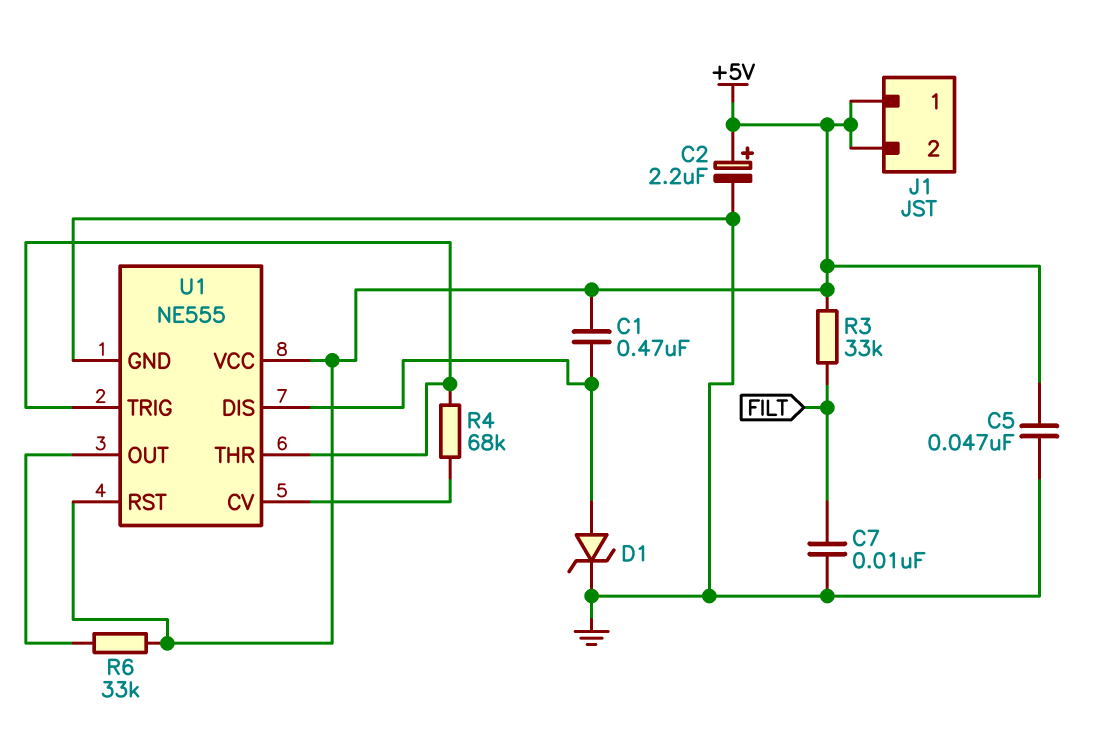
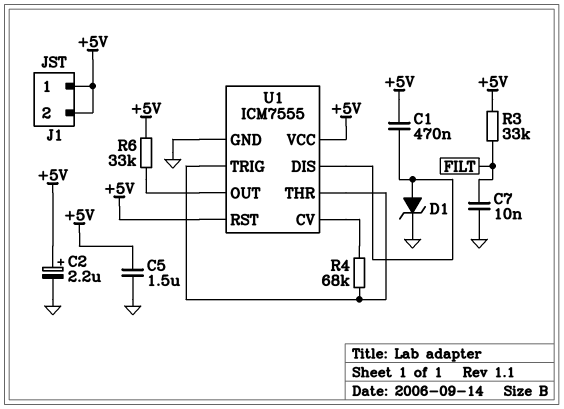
C5: 47nF (+5V, GND) -> 1.5uF (+5V, GND)
U1: NE555 -> ICM7555

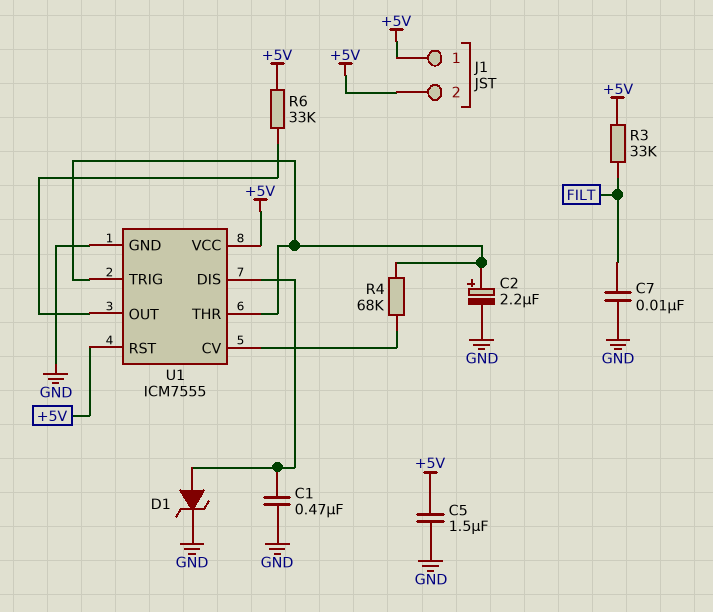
C1: 470nF (+5V, U1/DIS) -> 470nF (GND, U1/DIS)
C2: 2.2uF (plus +5V, minus GND) -> 2.2uF (plus U1/THR, minus GND)

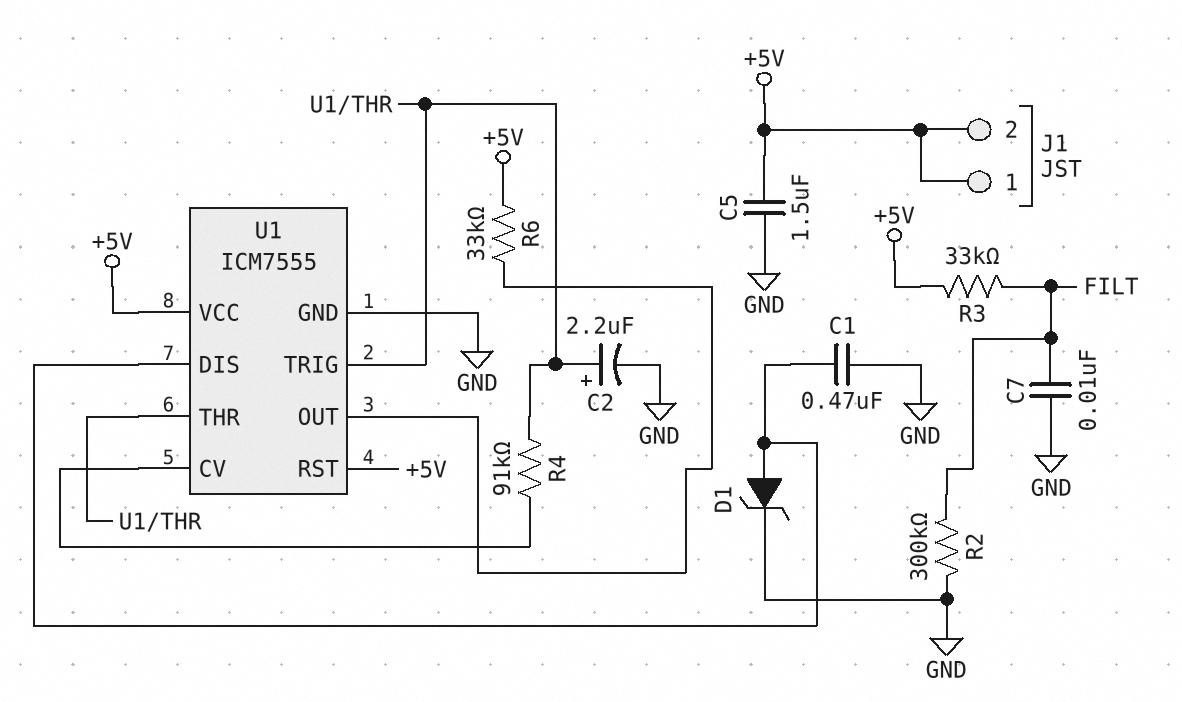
R2: none -> 300k (FILT, GND)
R4: 68k (U1/CV, U1/THR) -> 91k (U1/CV, U1/THR)

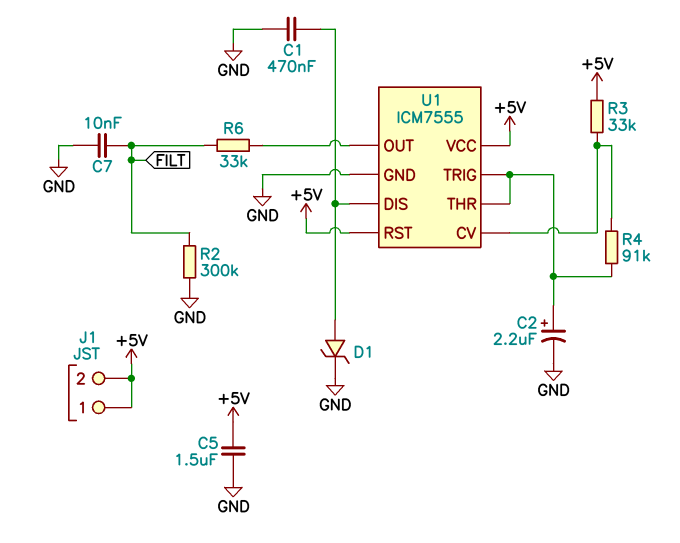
R3: 33k (+5V, FILT) -> 33k (+5V, U1/CV)
R6: 33k (+5V, U1/OUT) -> 33k (FILT, U1/OUT)

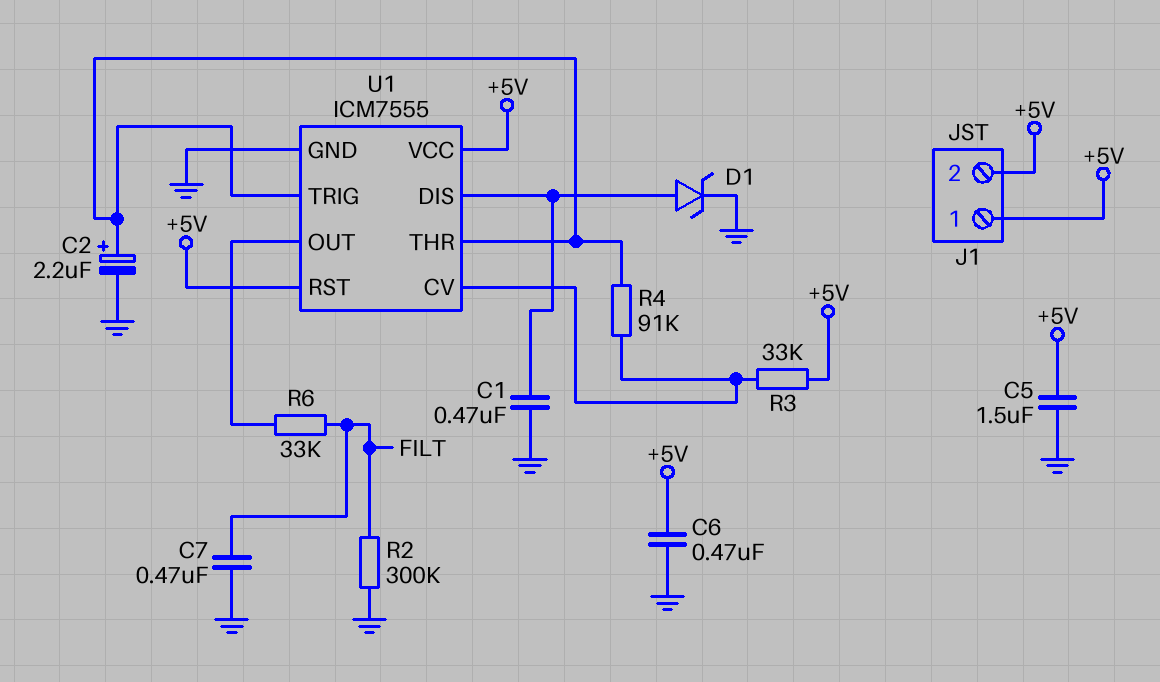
C6: none -> 470nF (+5V, GND)
C7: 10nF (FILT, GND) -> 470nF (FILT, GND)

